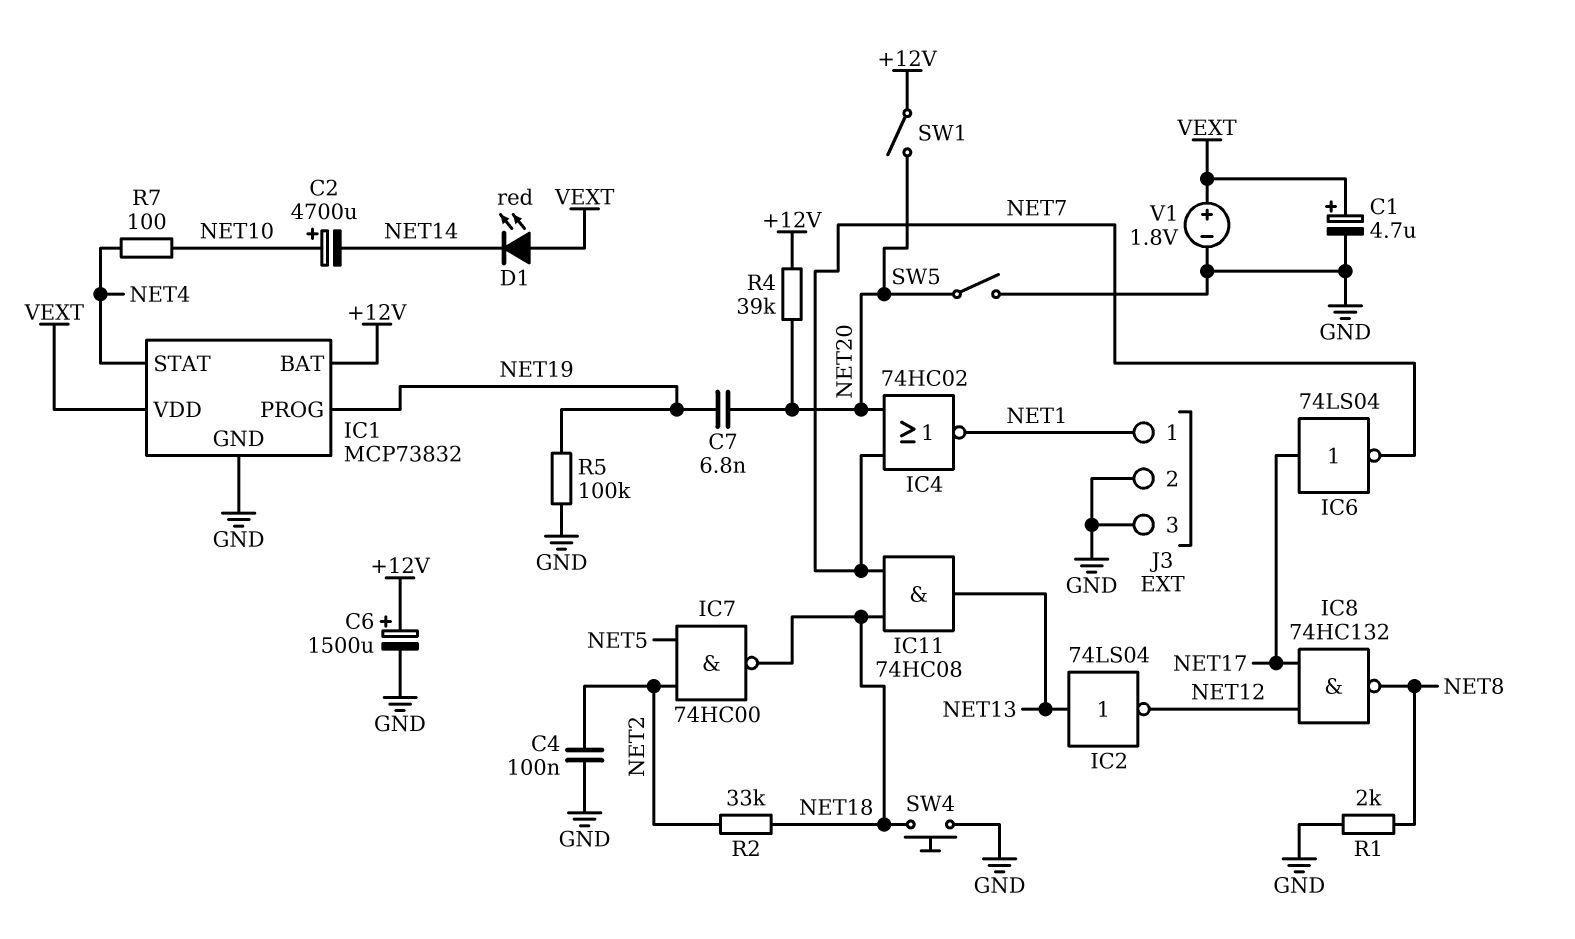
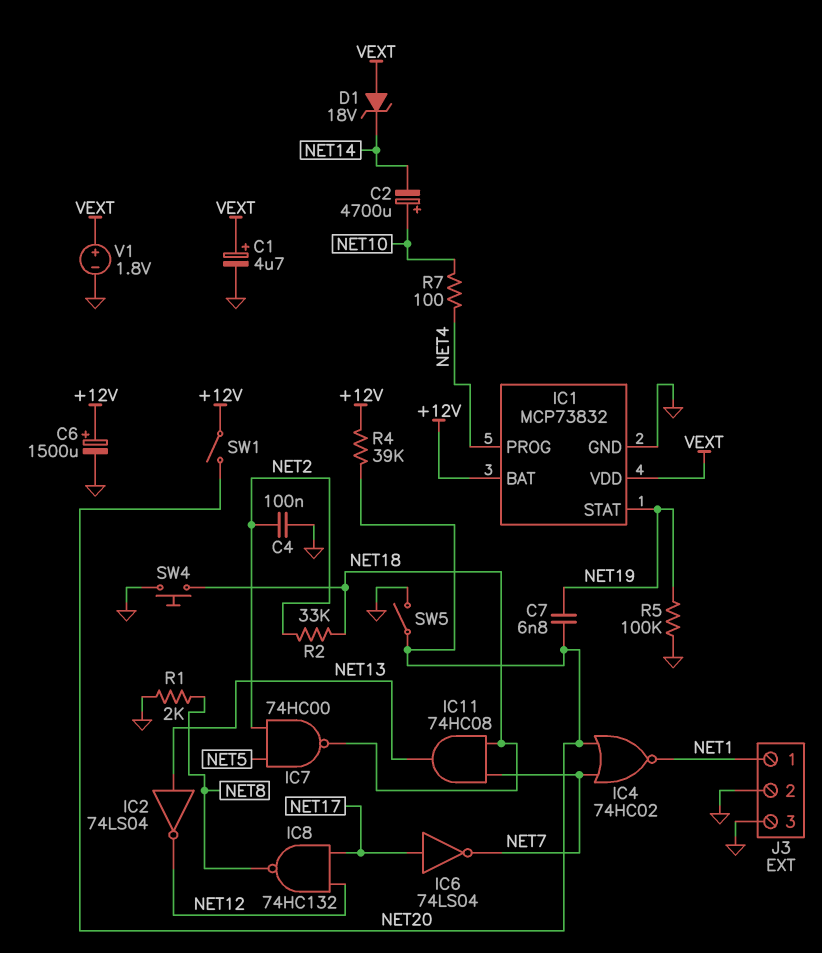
D1: LED red (A VEXT, K NET14) -> zener 18V (A VEXT, K NET14)
IC1 pin PROG: NET19 -> NET4
IC1 pin STAT: NET4 -> NET19

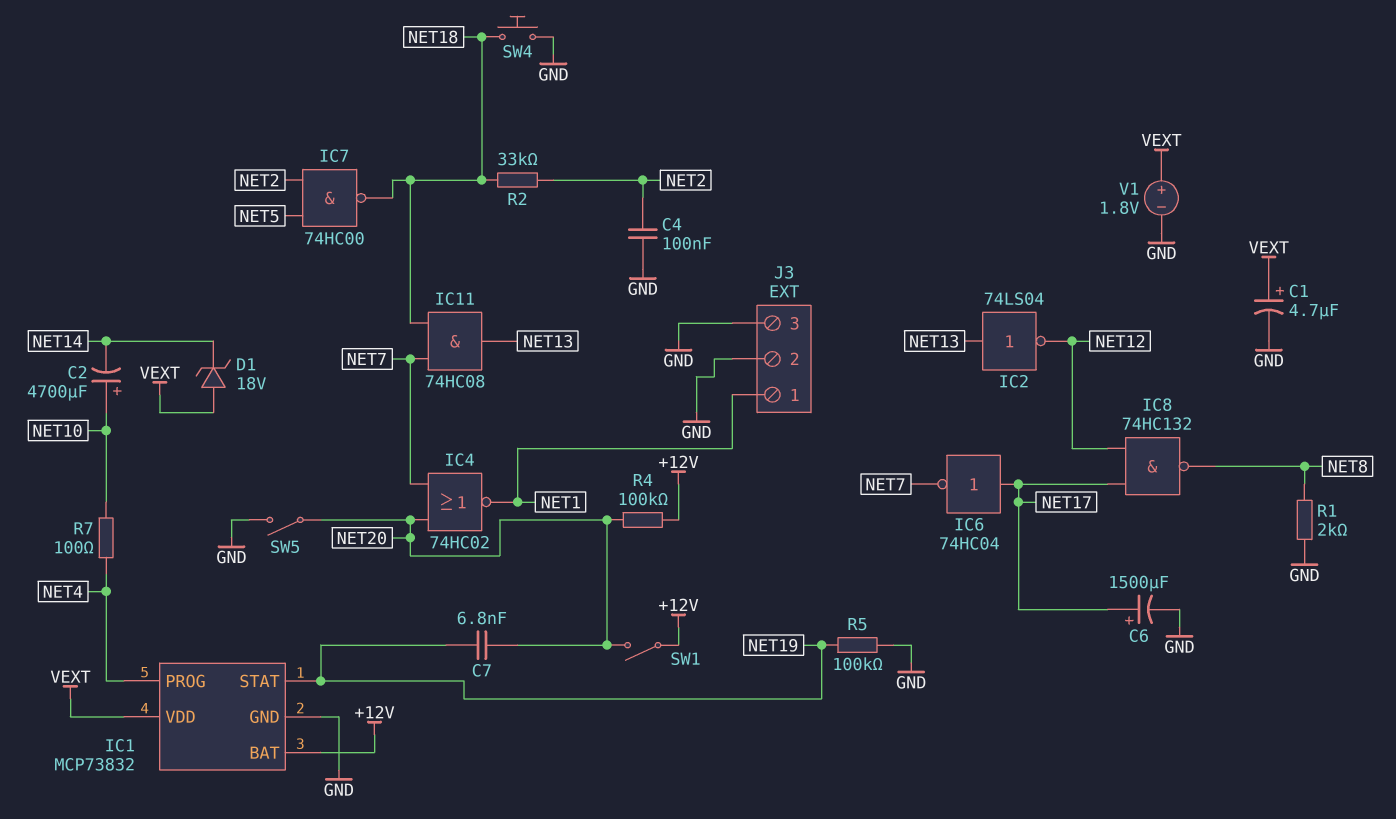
C6: 1500uF (plus +12V, minus GND) -> 1500uF (plus NET17, minus GND)
IC6: NOT 74LS04 (in NET17, out NET7) -> NOT 74HC04 (in NET17, out NET7)
R4: 39k (+12V, NET20) -> 100k (+12V, NET20)

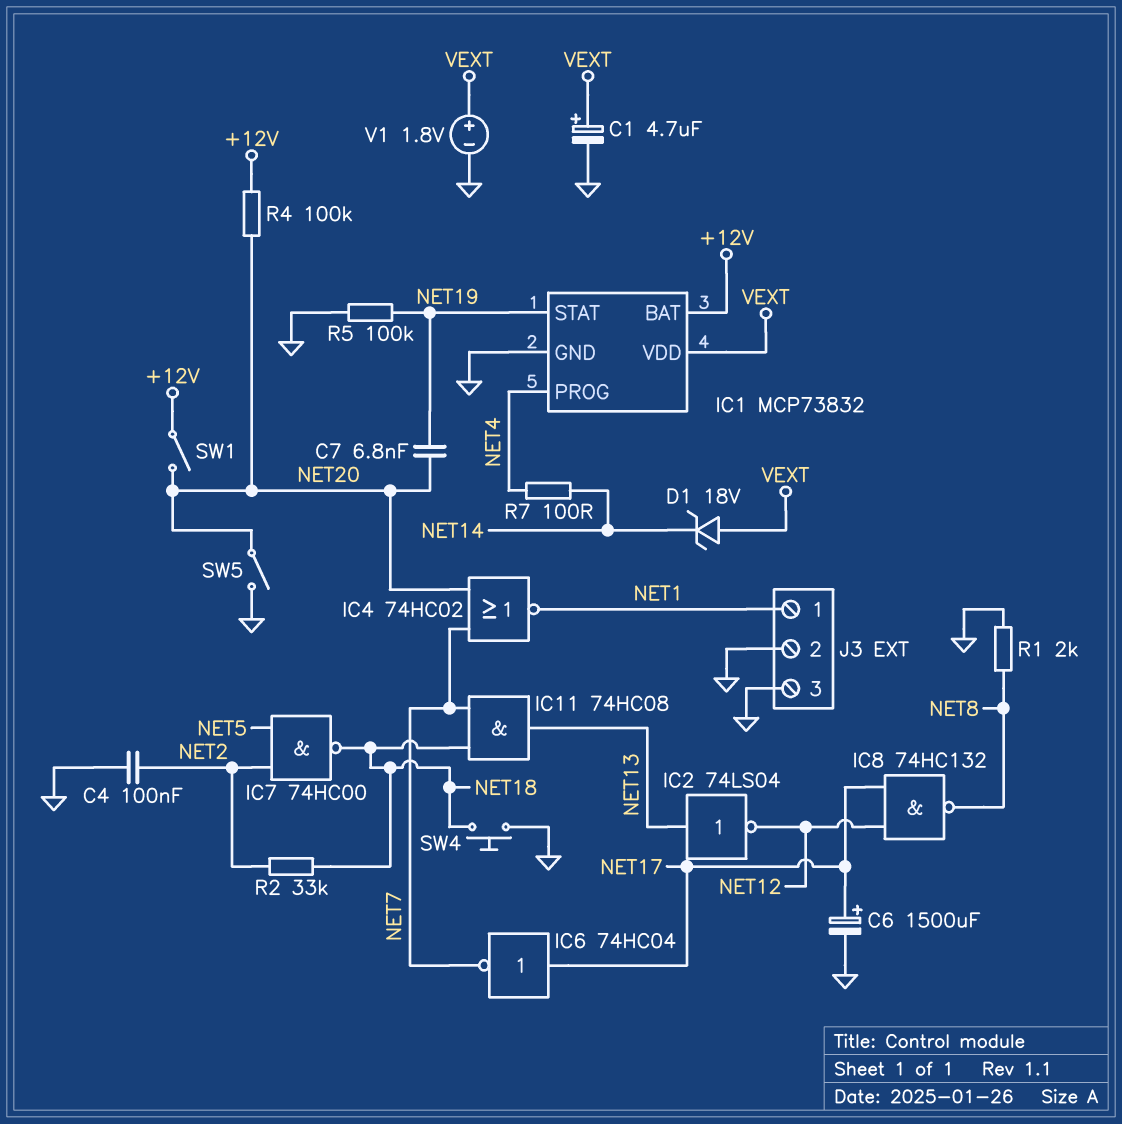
C2: 4700uF (plus NET10, minus NET14) -> none
R7: 100 (NET4, NET10) -> 100 (NET4, NET14)

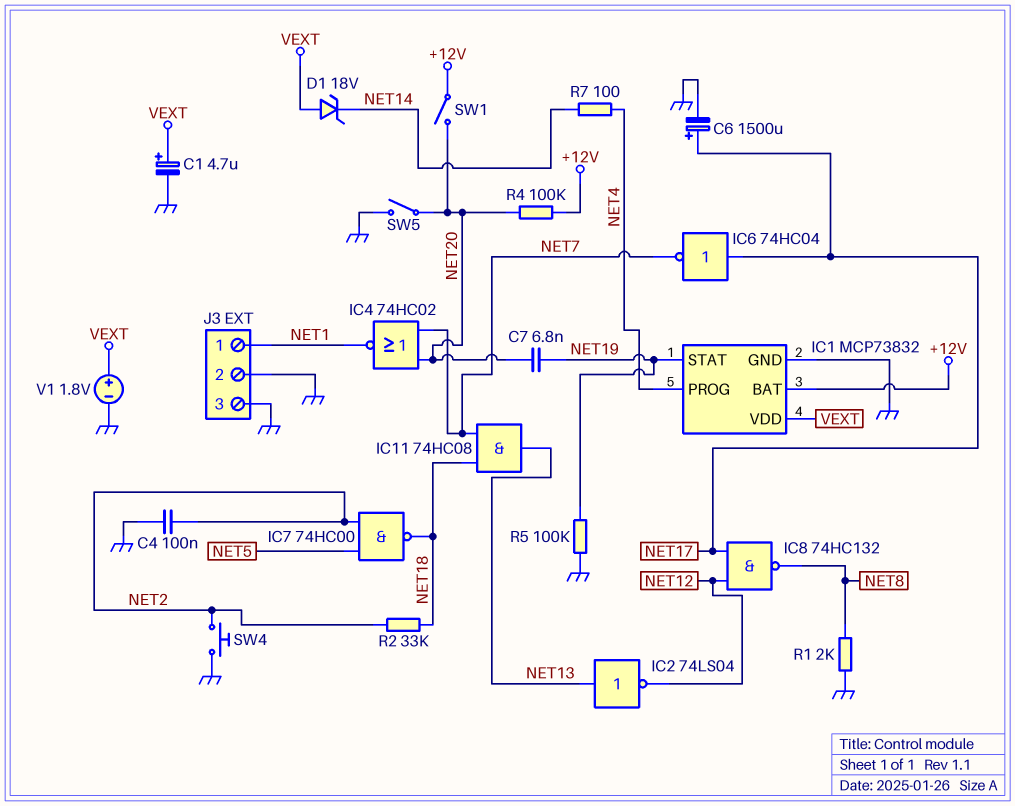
SW4: button (GND, NET18) -> button (GND, NET2)

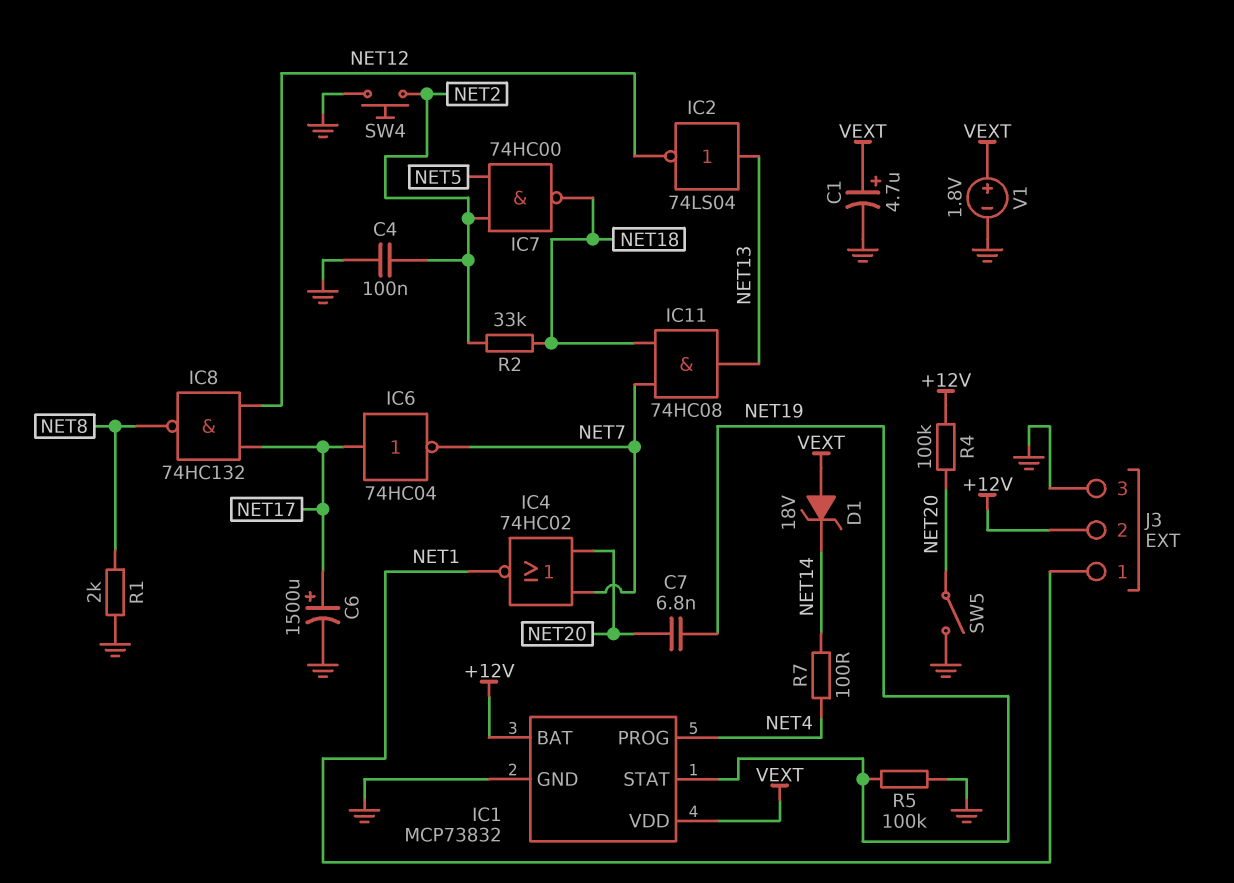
J3 pin 2: GND -> +12V
SW1: switch (+12V, NET20) -> none

